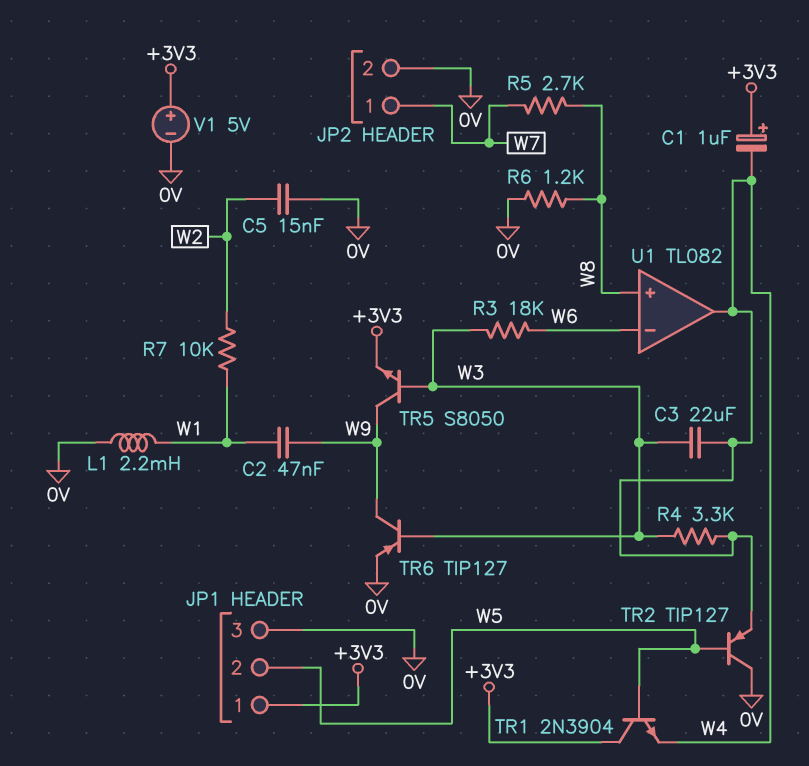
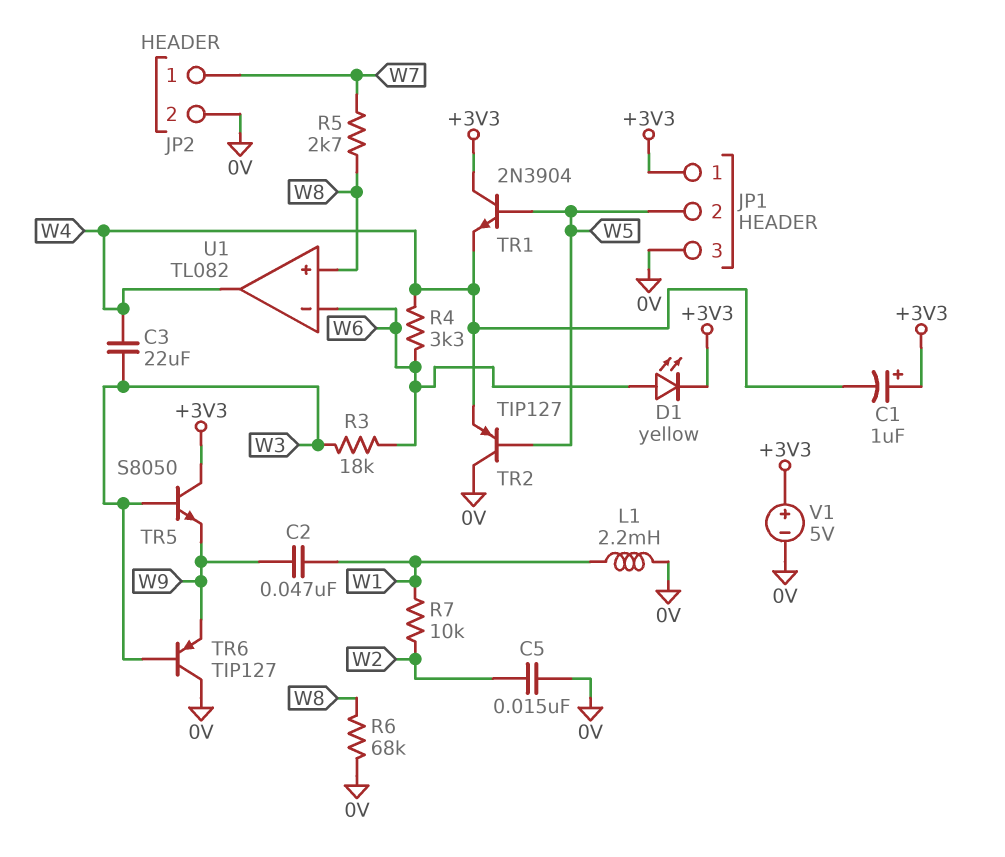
D1: none -> LED yellow (A W6, K +3V3)
R4: 3.3k (W3, W4) -> 3.3k (W4, W6)
R6: 1.2k (0V, W8) -> 68k (0V, W8)
TR5: NPN S8050 (B W3, C W9, E +3V3) -> NPN S8050 (B W3, C +3V3, E W9)
TR6: PNP TIP127 (B W3, C W9, E 0V) -> PNP TIP127 (B W3, C 0V, E W9)

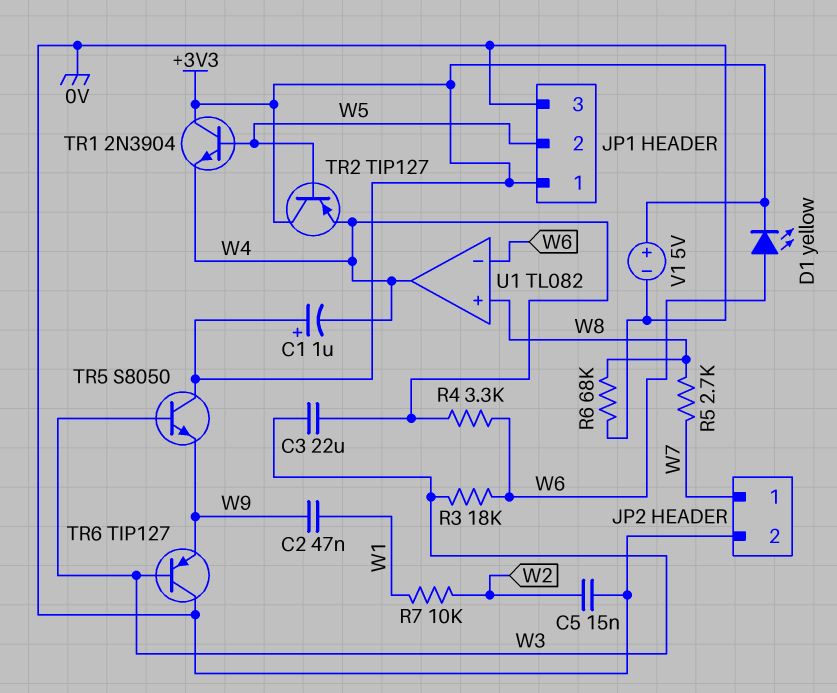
L1: 2.2mH (0V, W1) -> none
TR2: PNP TIP127 (B W5, C 0V, E W4) -> PNP TIP127 (B W5, C +3V3, E W4)

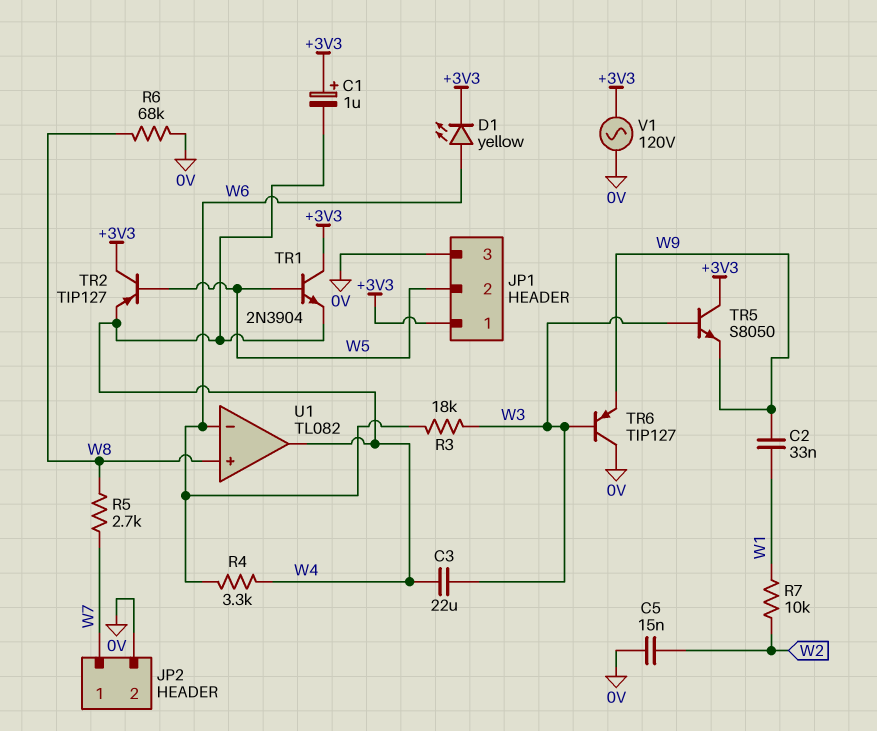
C2: 47nF (W1, W9) -> 33nF (W1, W9)
V1: 5V (plus +3V3, minus 0V) -> AC 120V (+3V3, 0V)

